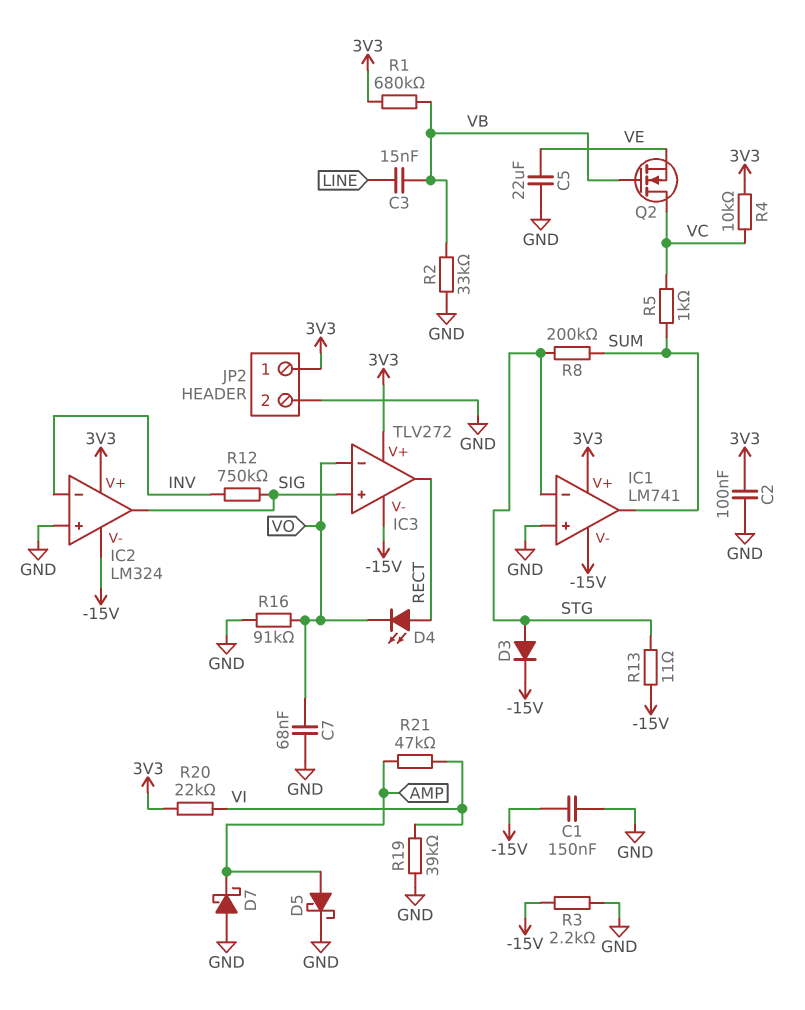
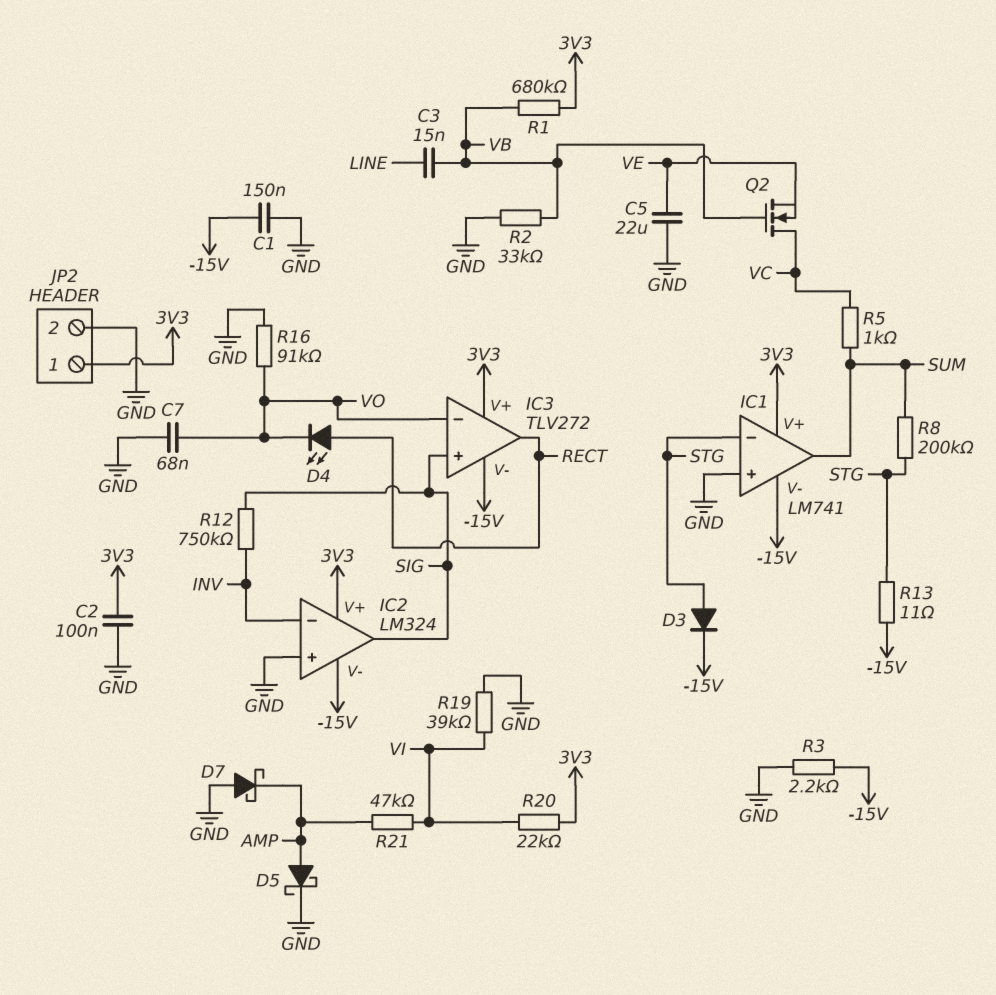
R4: 10k (3V3, VC) -> none

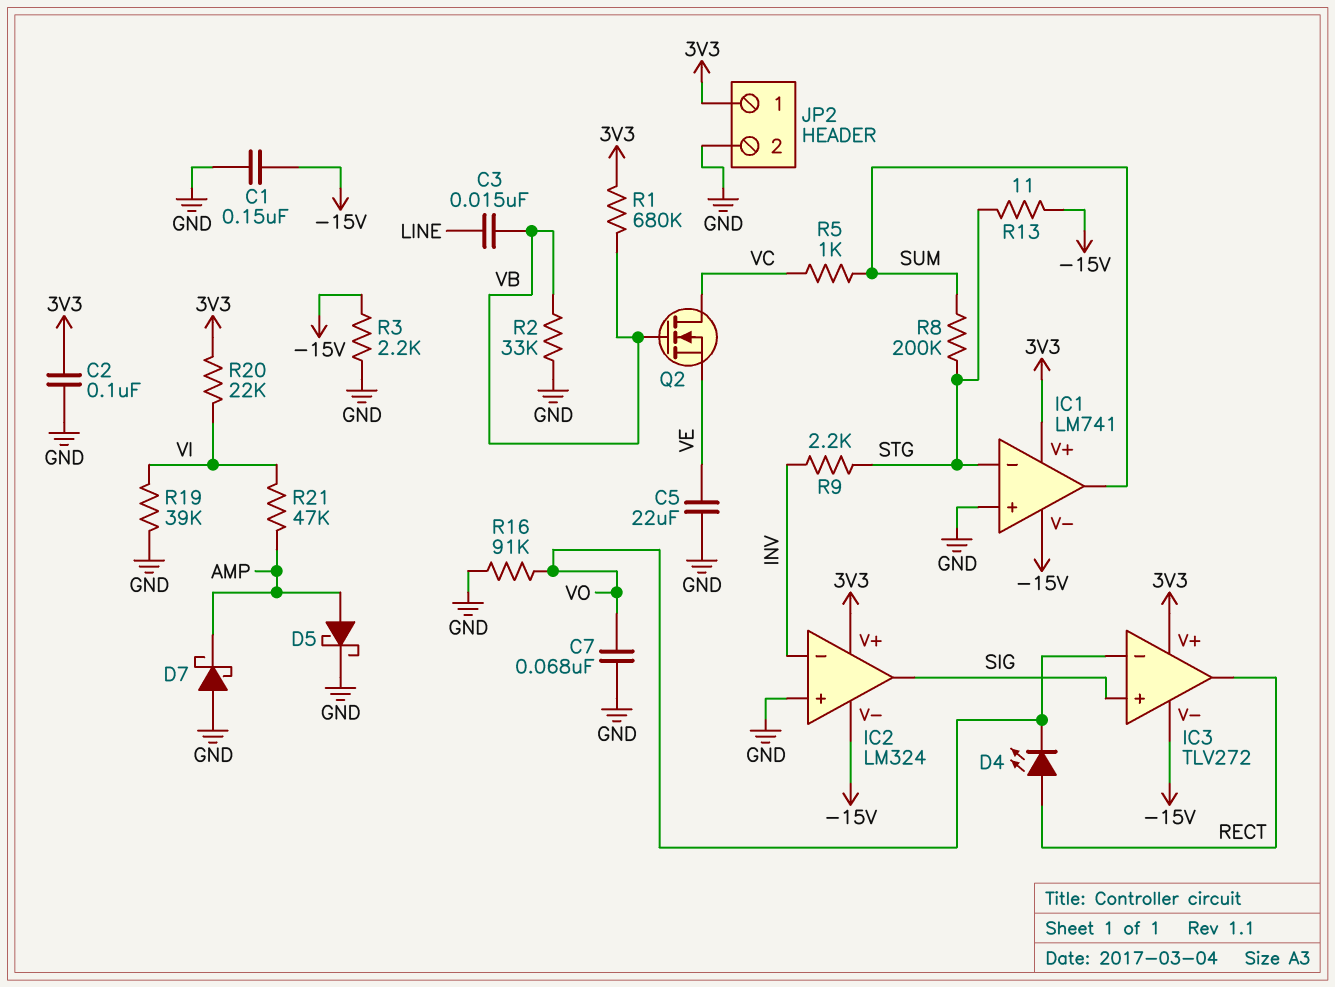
D3: diode (A STG, K -15V) -> none
R9: none -> 2.2k (INV, STG)
R12: 750k (INV, SIG) -> none

